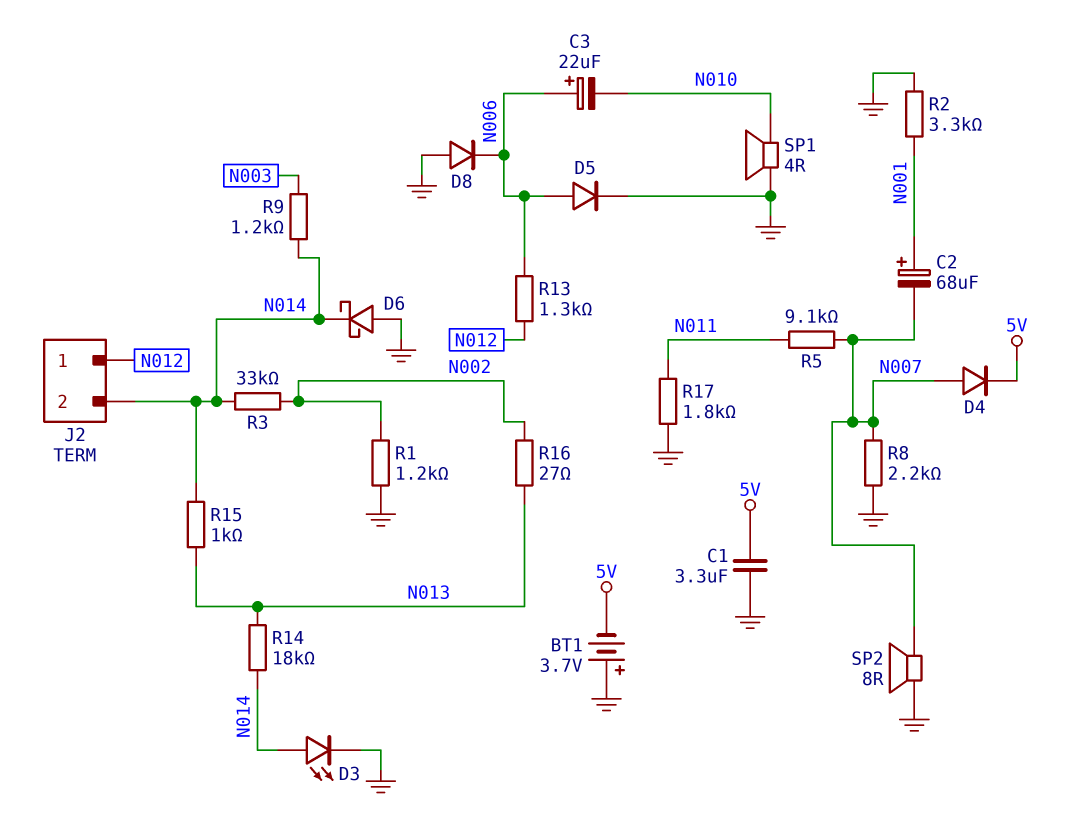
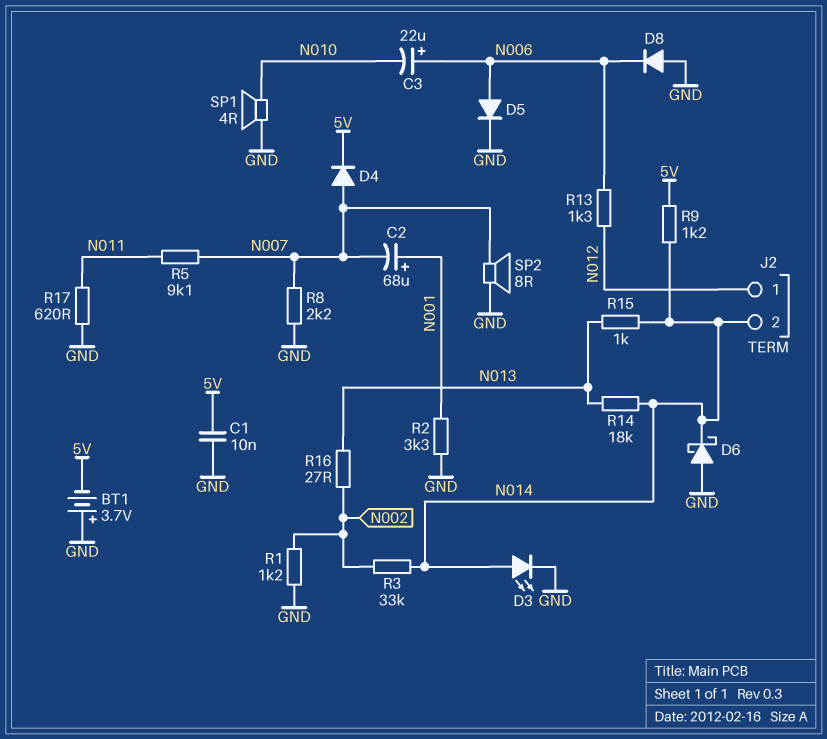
C1: 3.3uF (5V, GND) -> 10nF (5V, GND)
R9: 1.2k (N003, N014) -> 1.2k (5V, N014)
R17: 1.8k (GND, N011) -> 620 (GND, N011)

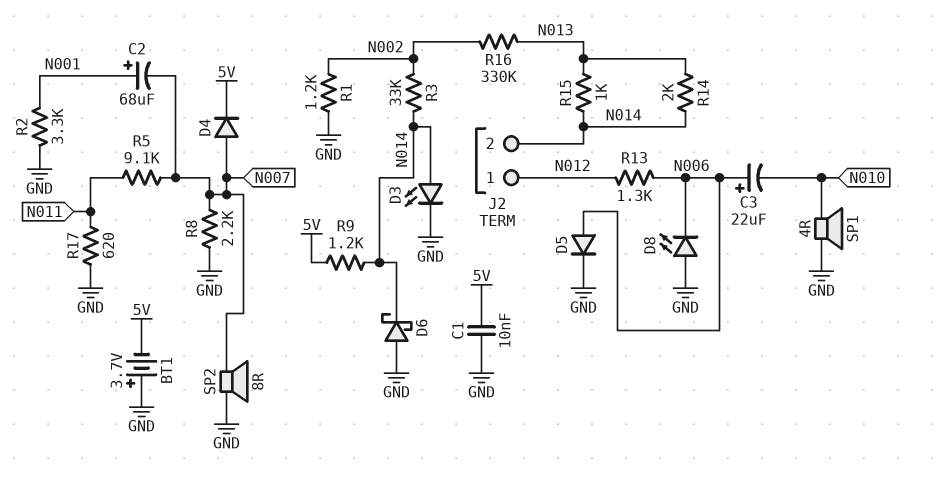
D8: diode (A GND, K N006) -> LED (A GND, K N006)
R14: 18k (N013, N014) -> 2k (N013, N014)
R16: 27 (N002, N013) -> 330k (N002, N013)

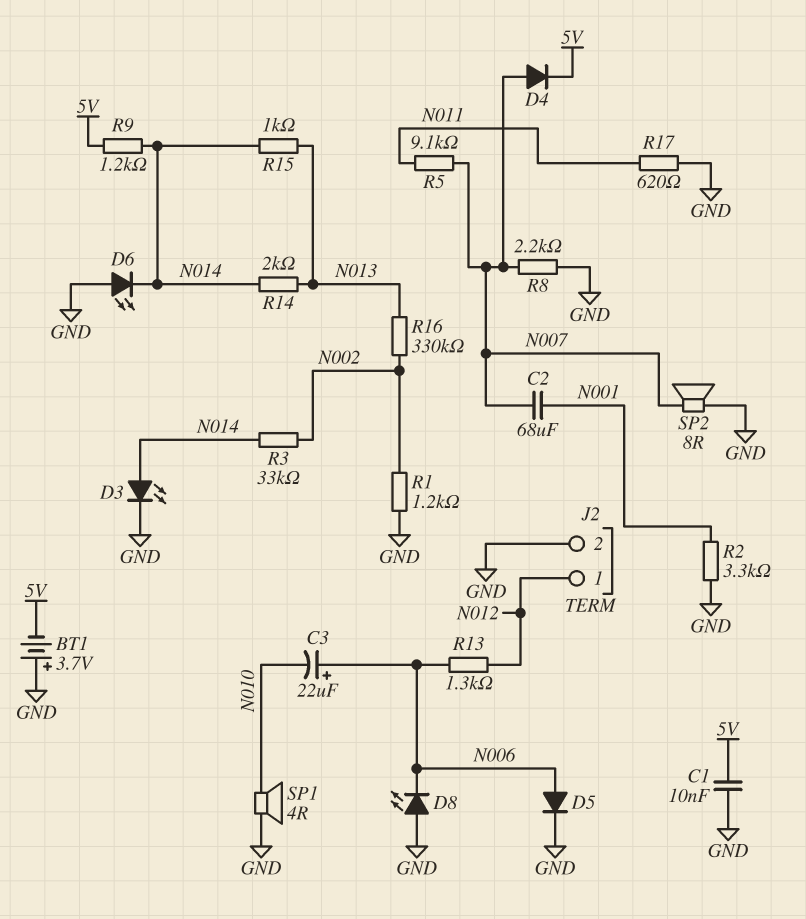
C2: 68uF (plus N001, minus N007) -> 68uF (N001, N007)
D6: schottky (A GND, K N014) -> LED (A GND, K N014)
J2 pin 2: N014 -> GND

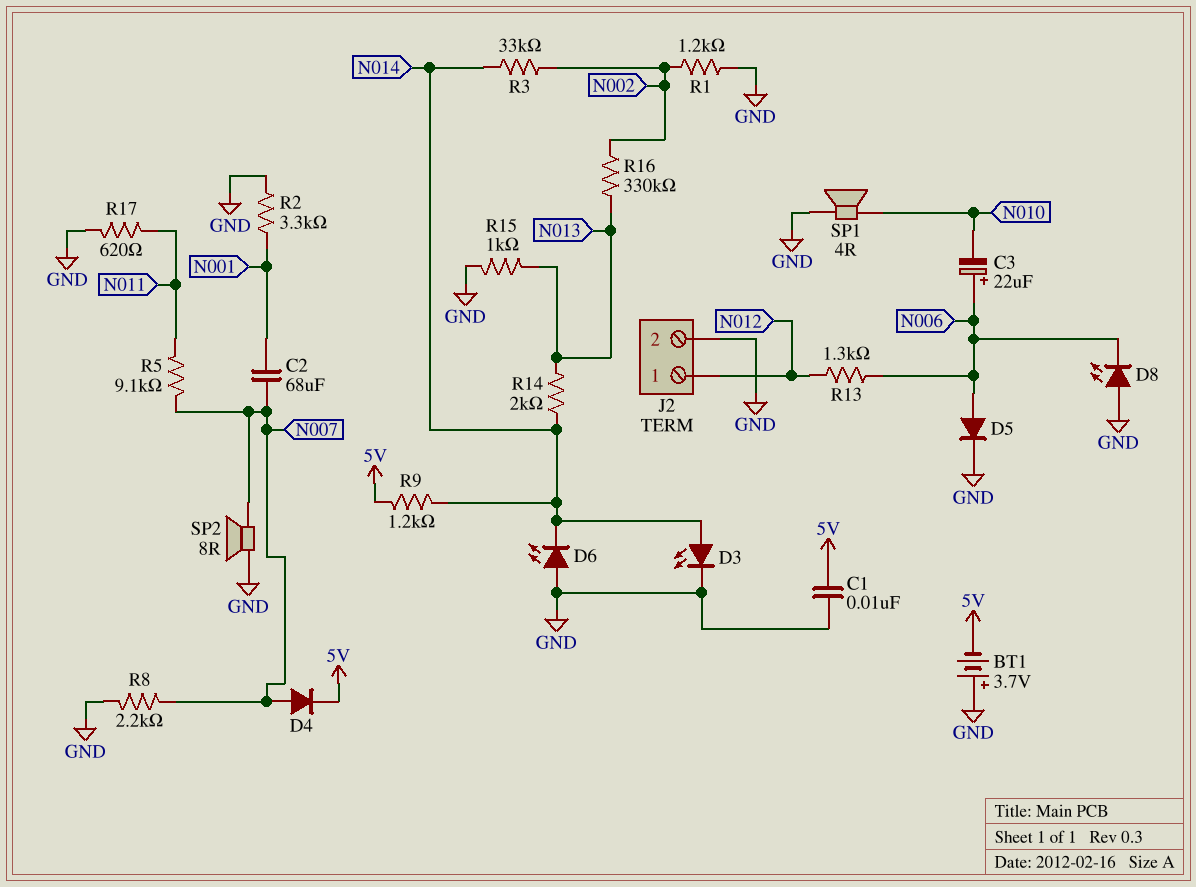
R15: 1k (N013, N014) -> 1k (GND, N013)

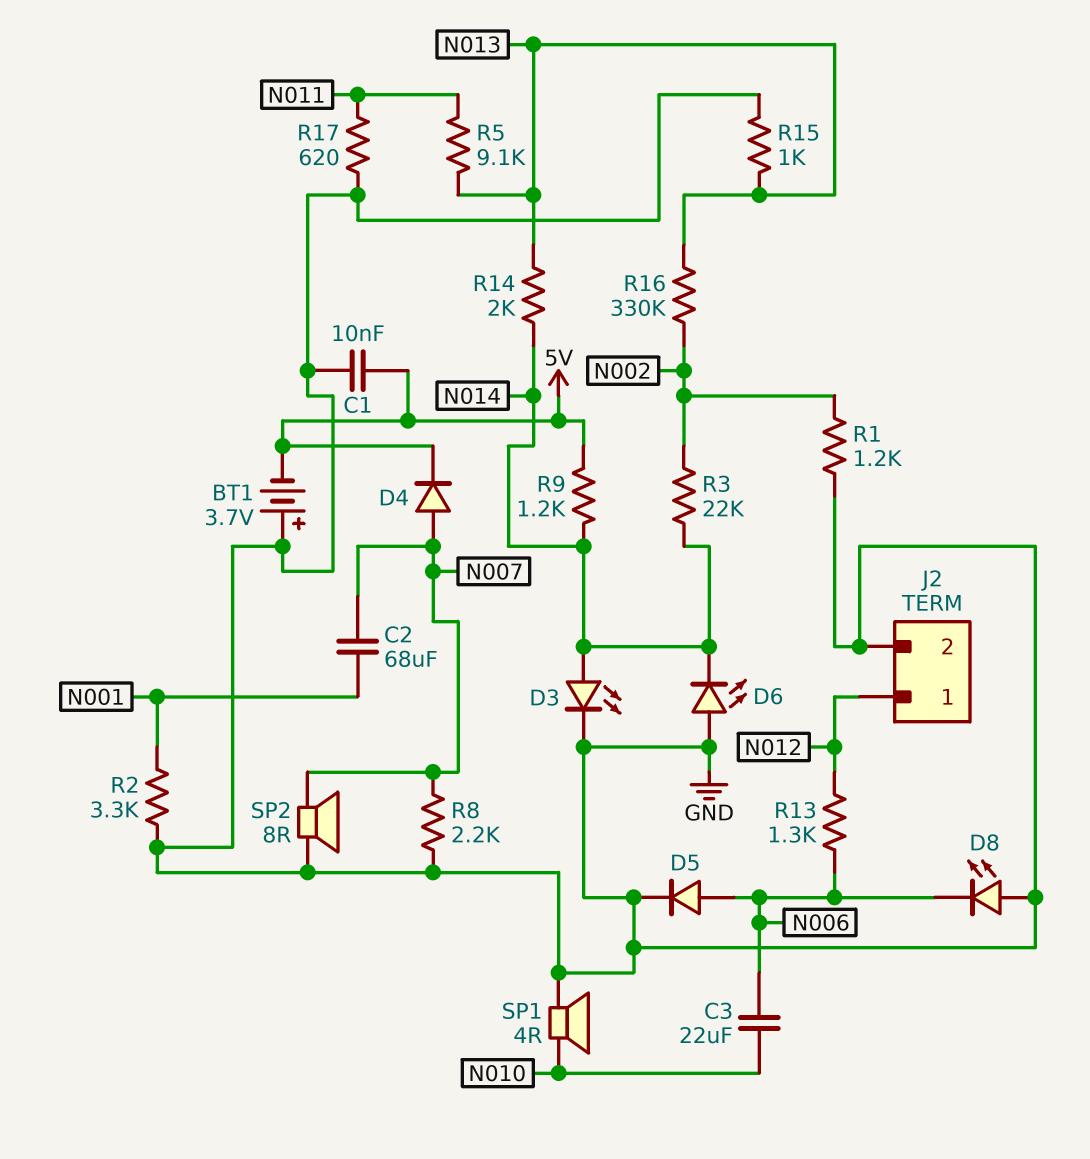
C3: 22uF (plus N006, minus N010) -> 22uF (N006, N010)
R3: 33k (N002, N014) -> 22k (N002, N014)
R5: 9.1k (N007, N011) -> 9.1k (N011, N013)

